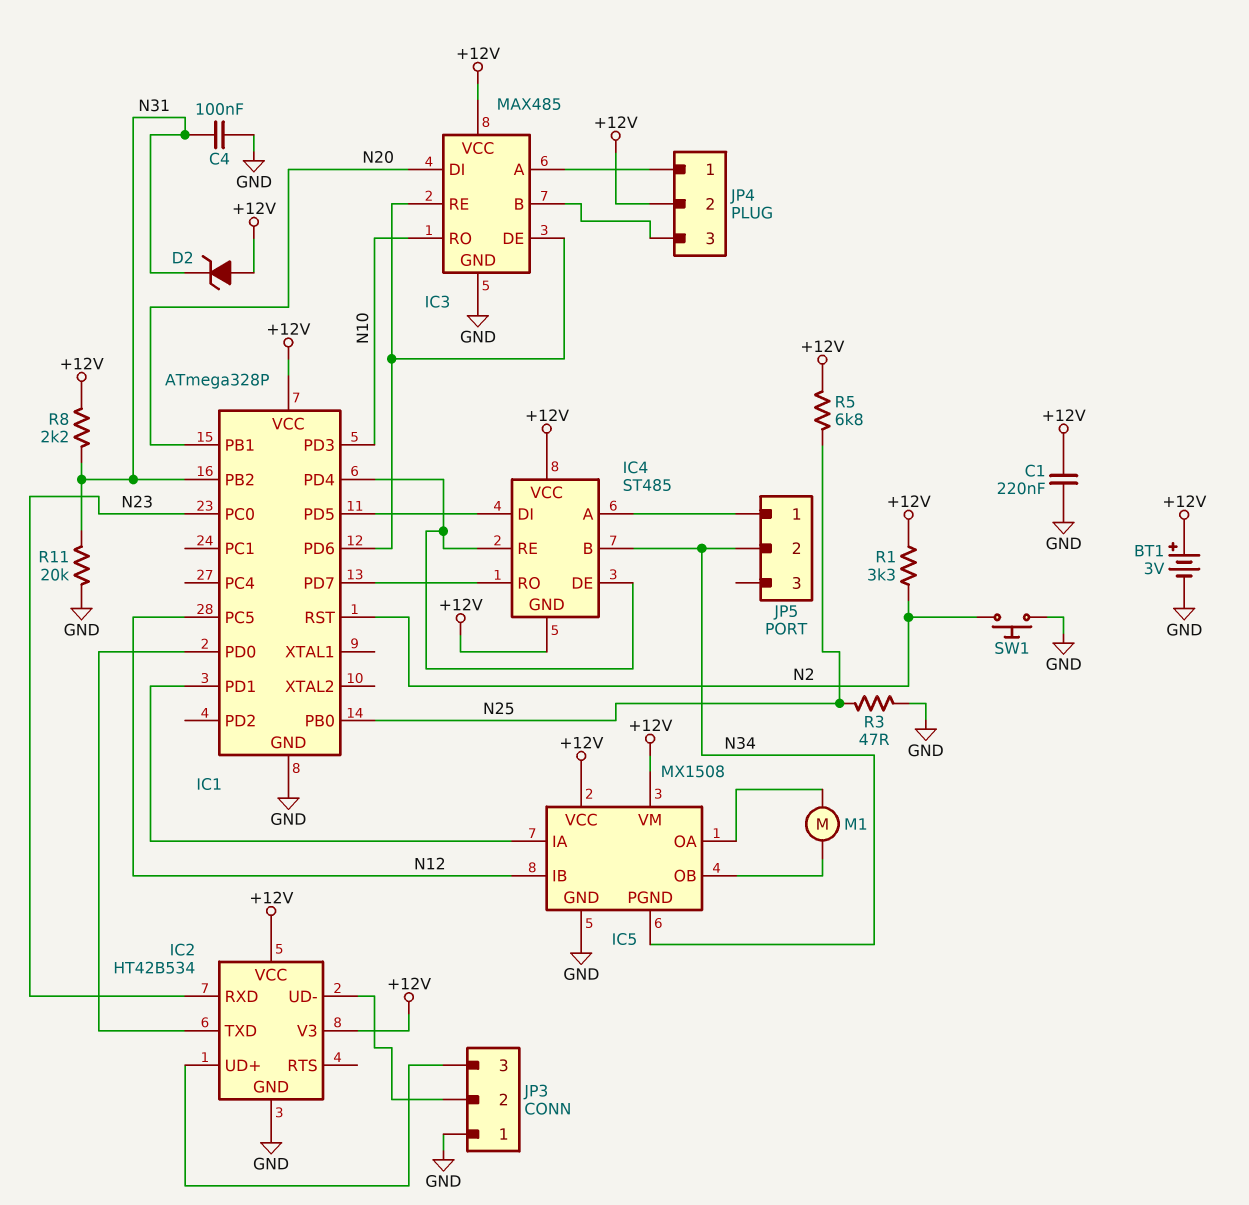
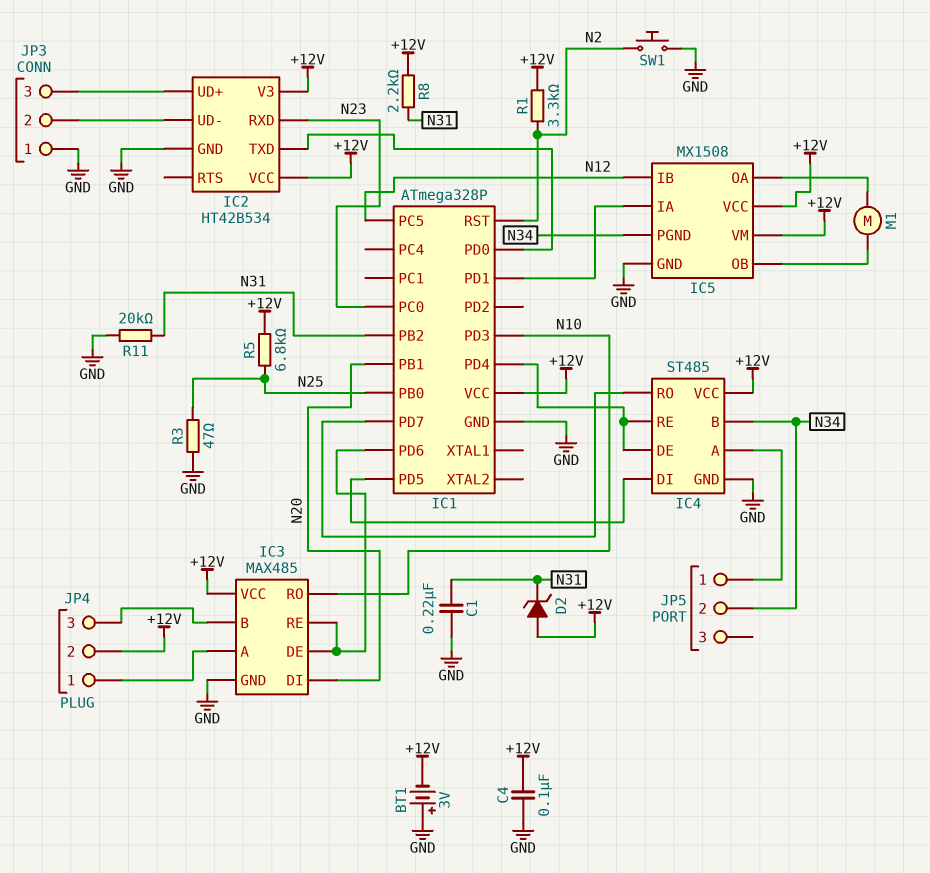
BT1: 3V (plus +12V, minus GND) -> 3V (plus GND, minus +12V)
C1: 220nF (+12V, GND) -> 220nF (GND, N31)
C4: 100nF (GND, N31) -> 100nF (+12V, GND)
IC4 pin GND: +12V -> GND

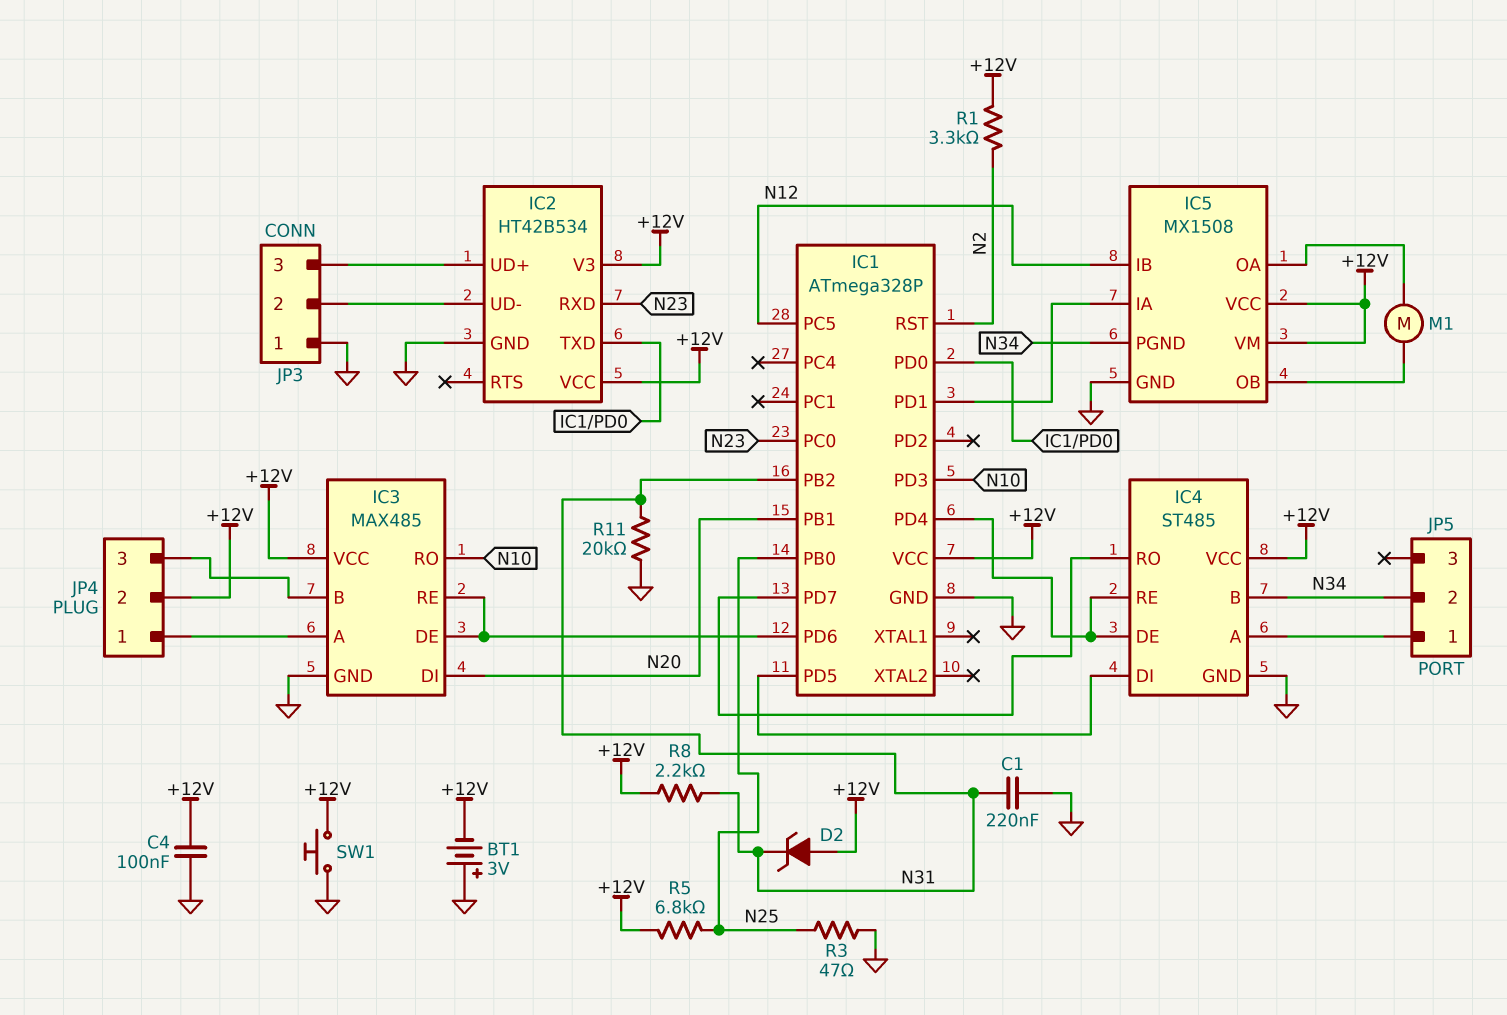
SW1: button (GND, N2) -> button (+12V, GND)

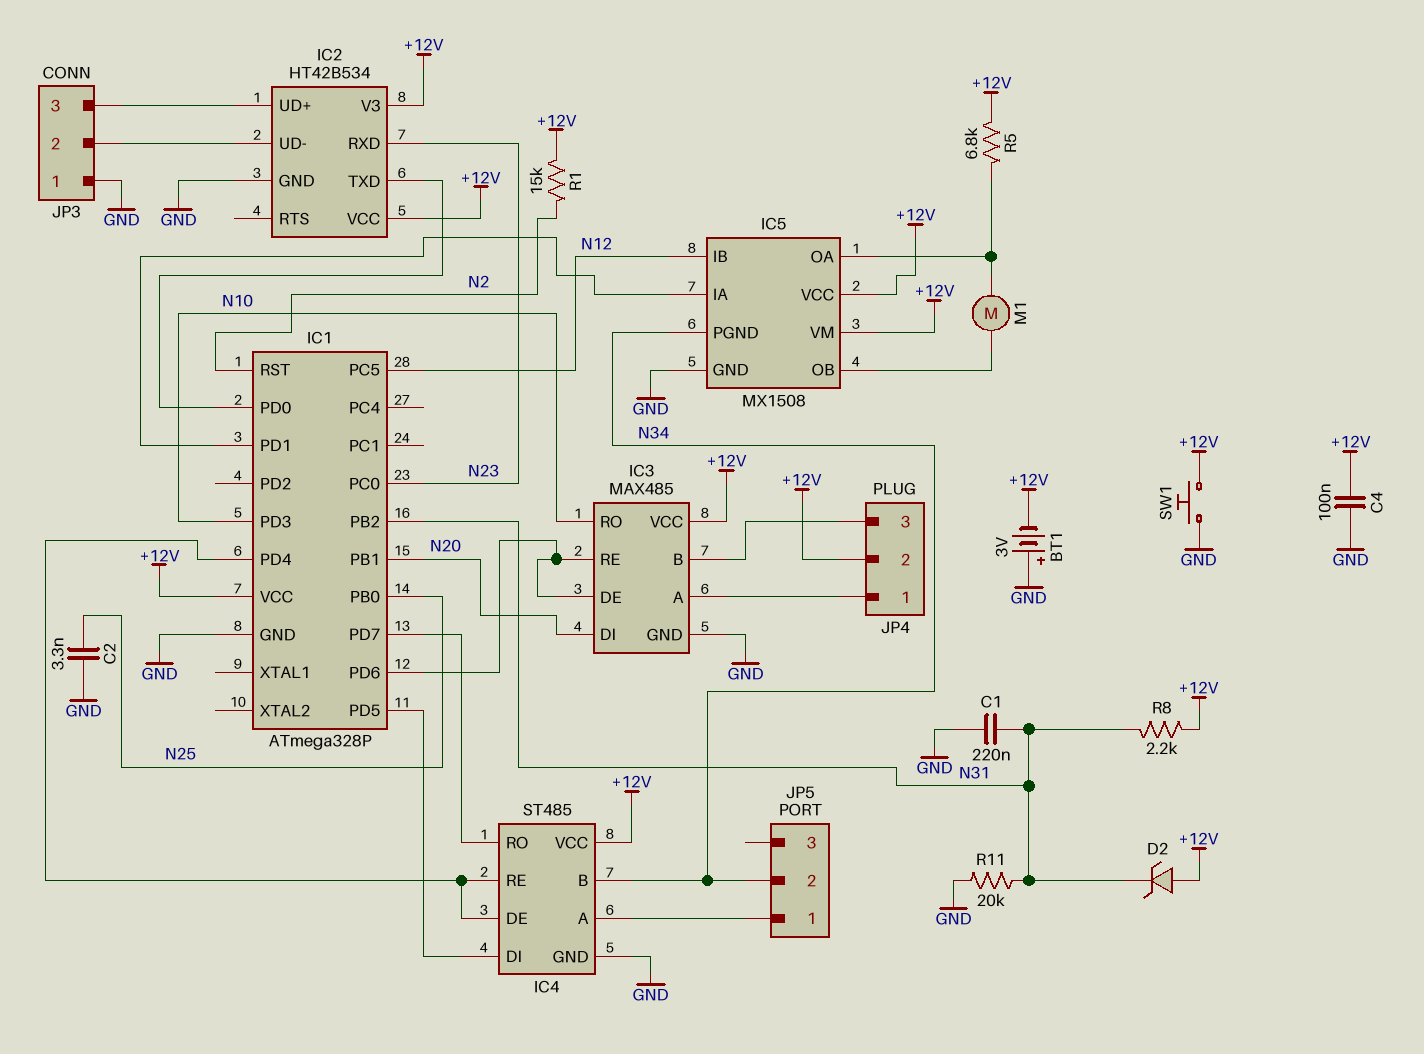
C2: none -> 3.3nF (GND, N25)
R1: 3.3k (+12V, N2) -> 15k (+12V, N2)
R3: 47 (GND, N25) -> none
R5: 6.8k (+12V, N25) -> 6.8k (+12V, IC5/OA)

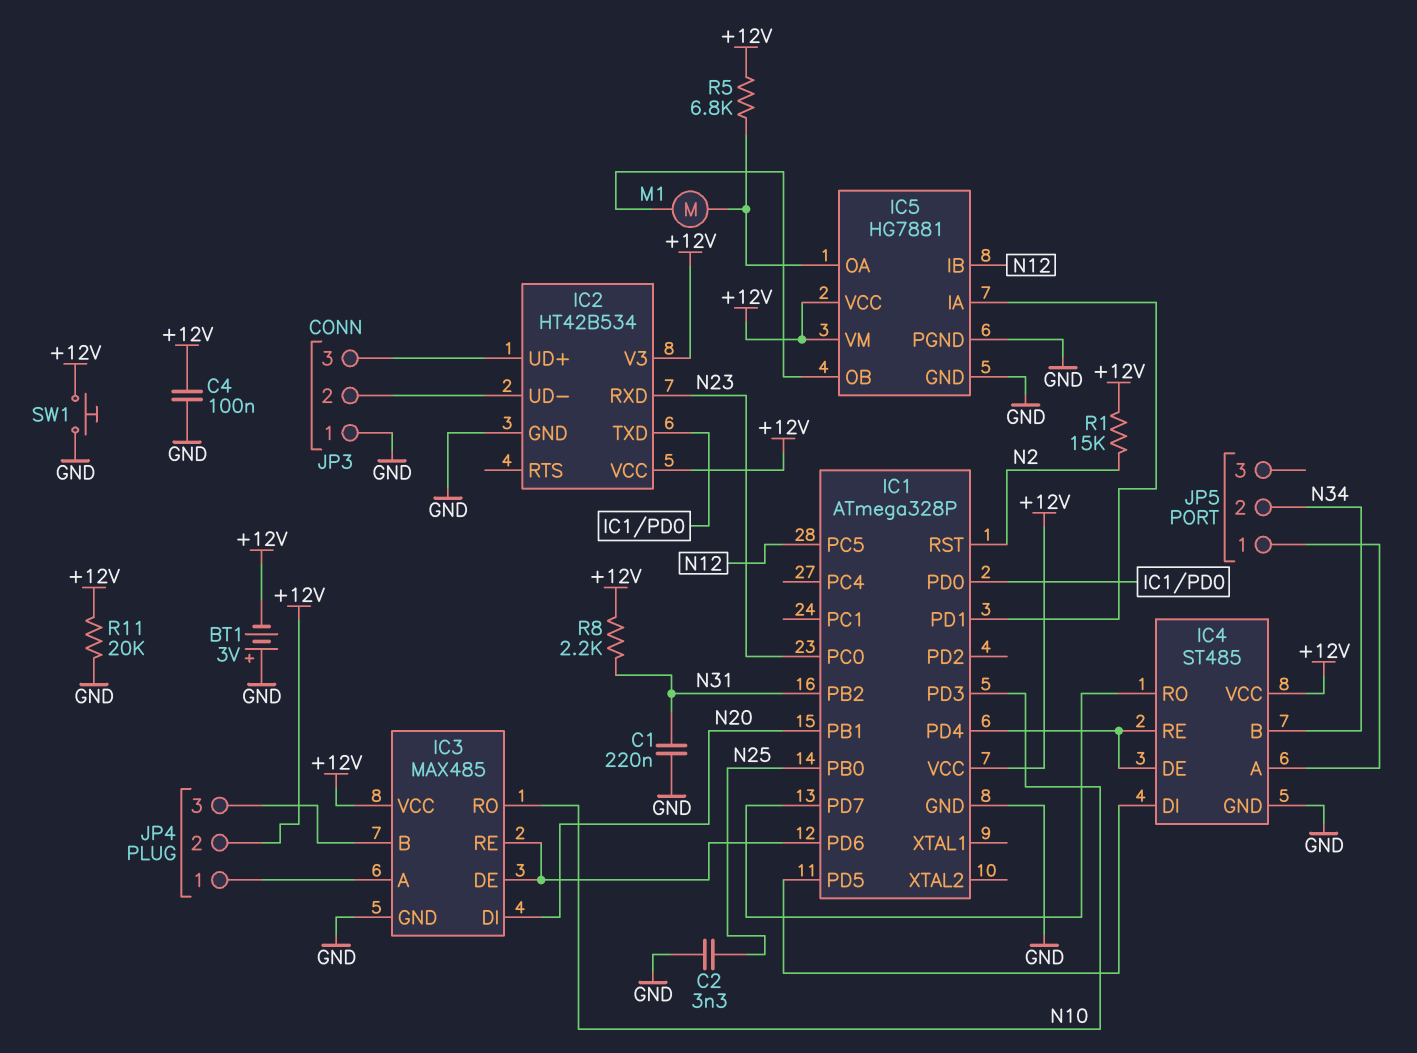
D2: zener (A +12V, K N31) -> none
IC5: MX1508 -> HG7881
IC5 pin PGND: N34 -> GND
R11: 20k (GND, N31) -> 20k (+12V, GND)

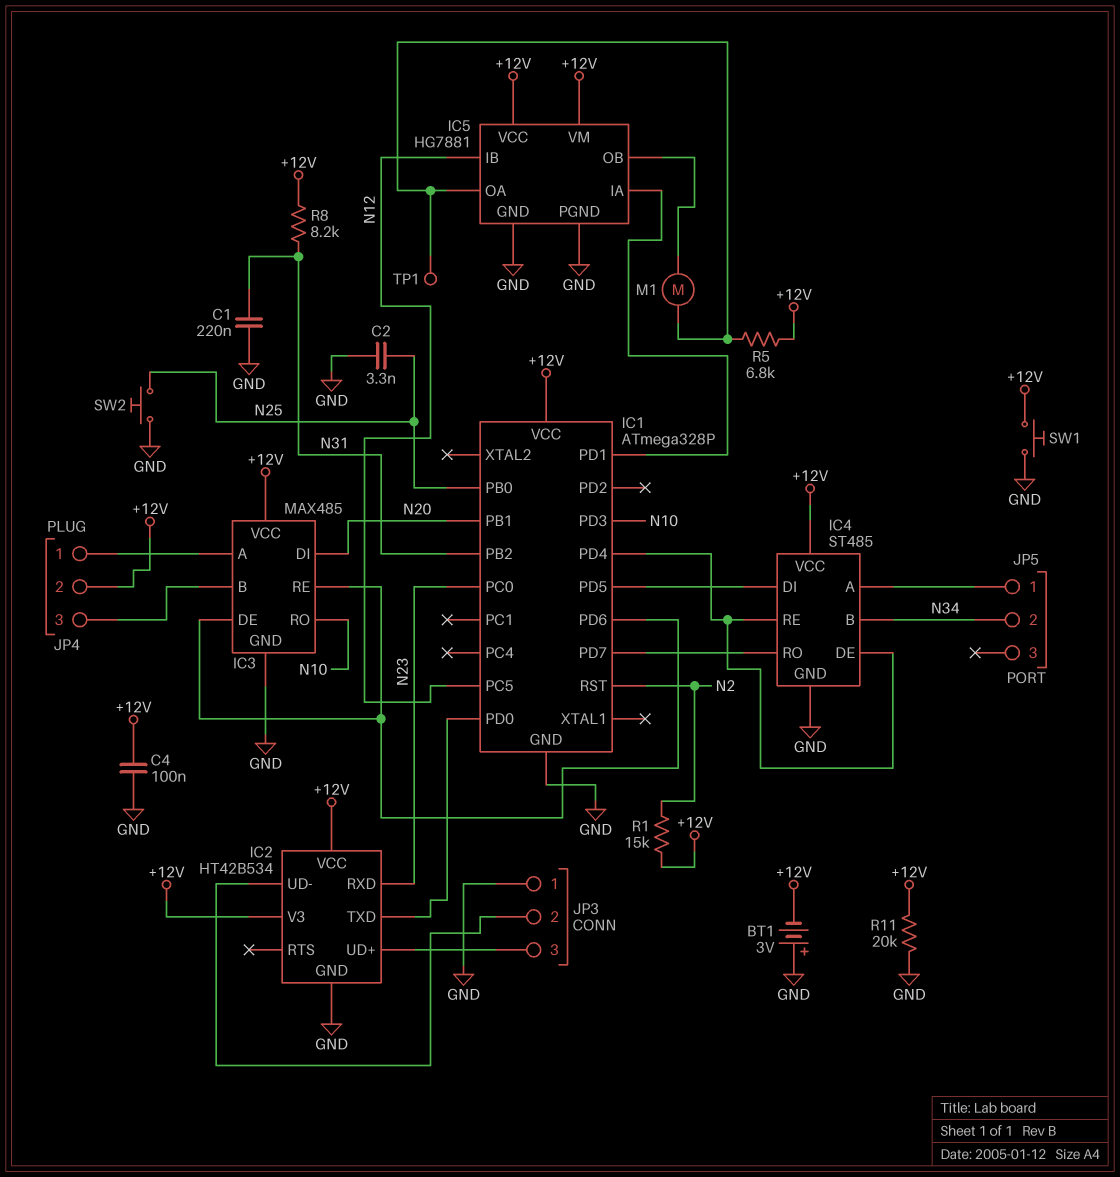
R8: 2.2k (+12V, N31) -> 8.2k (+12V, N31)
SW2: none -> button (GND, N25)
TP1: none -> test point (IC5/OA)

